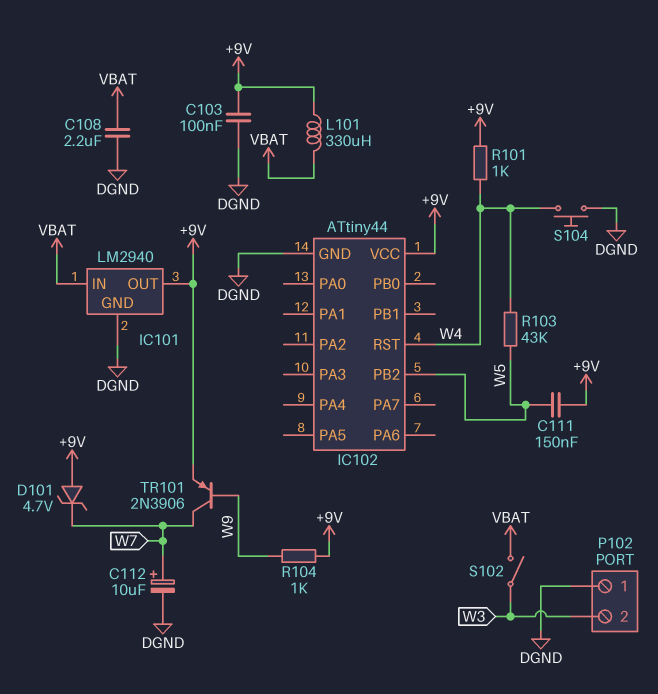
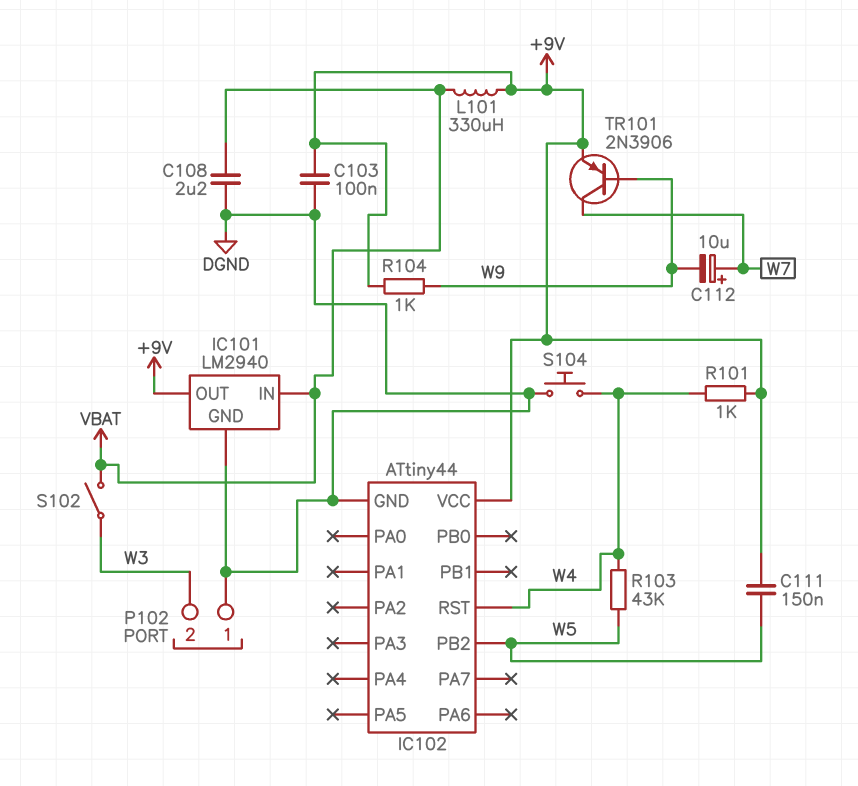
C112: 10uF (plus W7, minus DGND) -> 10uF (plus W7, minus W9)
D101: zener 4.7V (A +9V, K W7) -> none

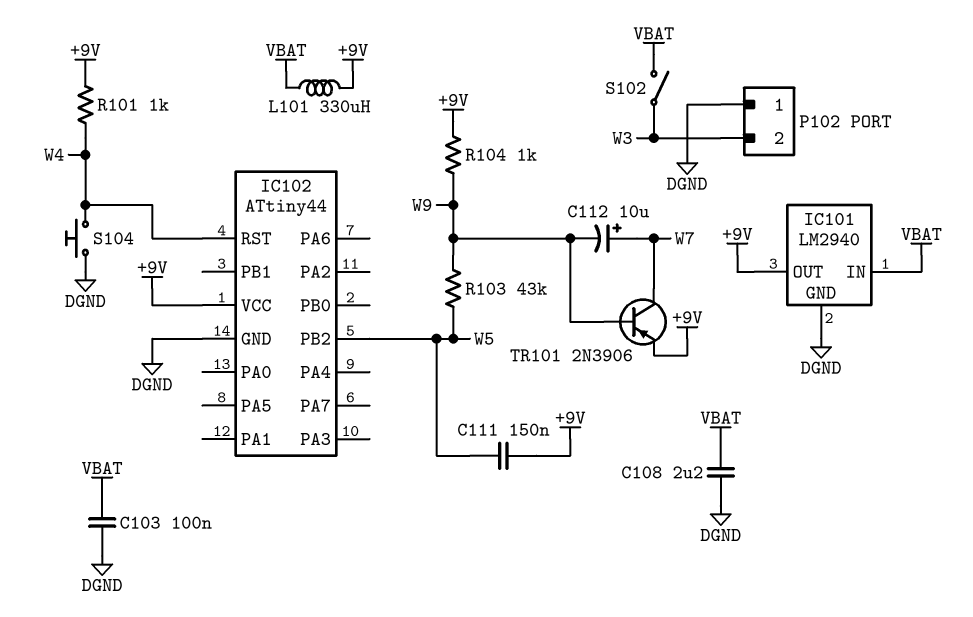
C103: 100nF (+9V, DGND) -> 100nF (DGND, VBAT)
R103: 43k (W4, W5) -> 43k (W5, W9)

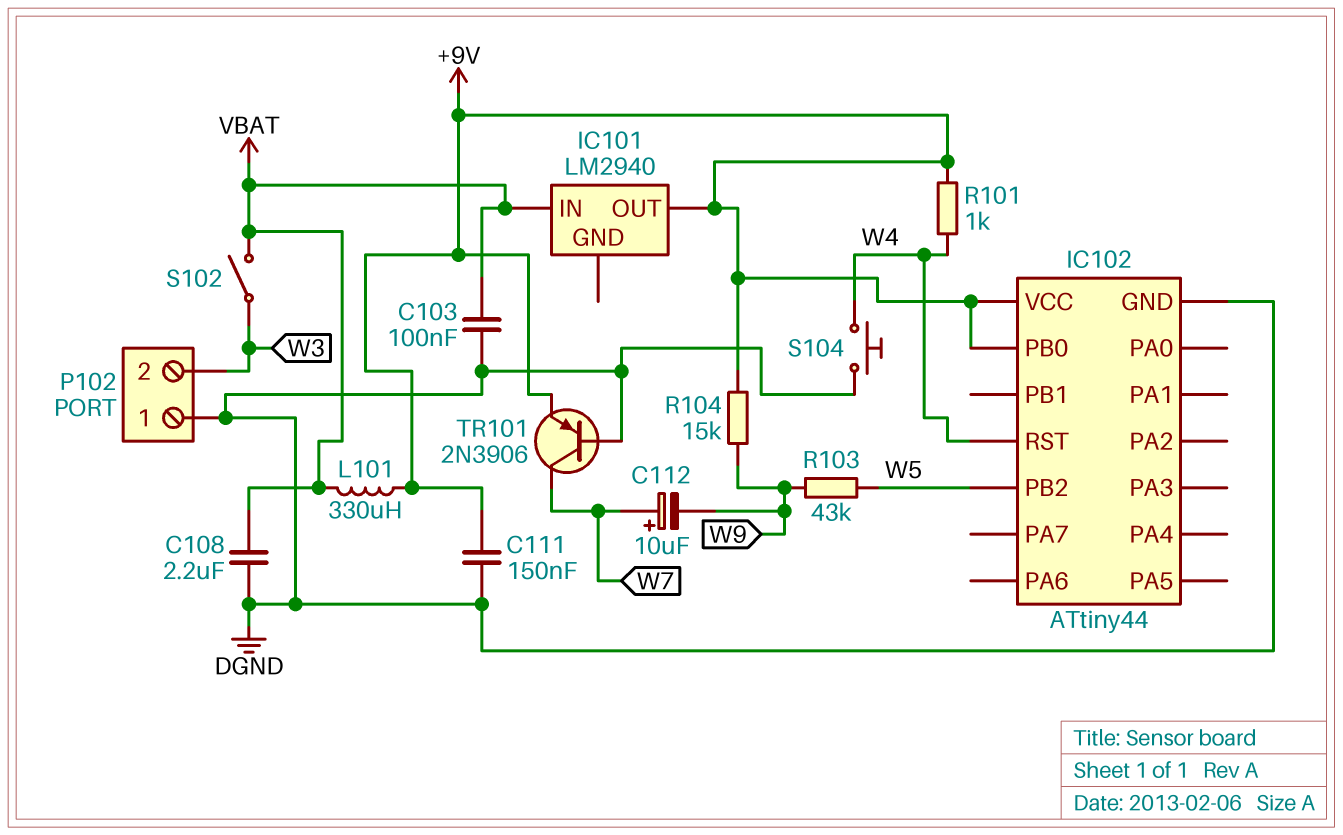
C111: 150nF (+9V, W5) -> 150nF (+9V, DGND)
IC101 pin GND: DGND -> none
IC102 pin PB0: none -> +9V
R104: 1k (+9V, W9) -> 15k (+9V, W9)
TR101: PNP 2N3906 (B W9, C W7, E +9V) -> PNP 2N3906 (B DGND, C W7, E +9V)

